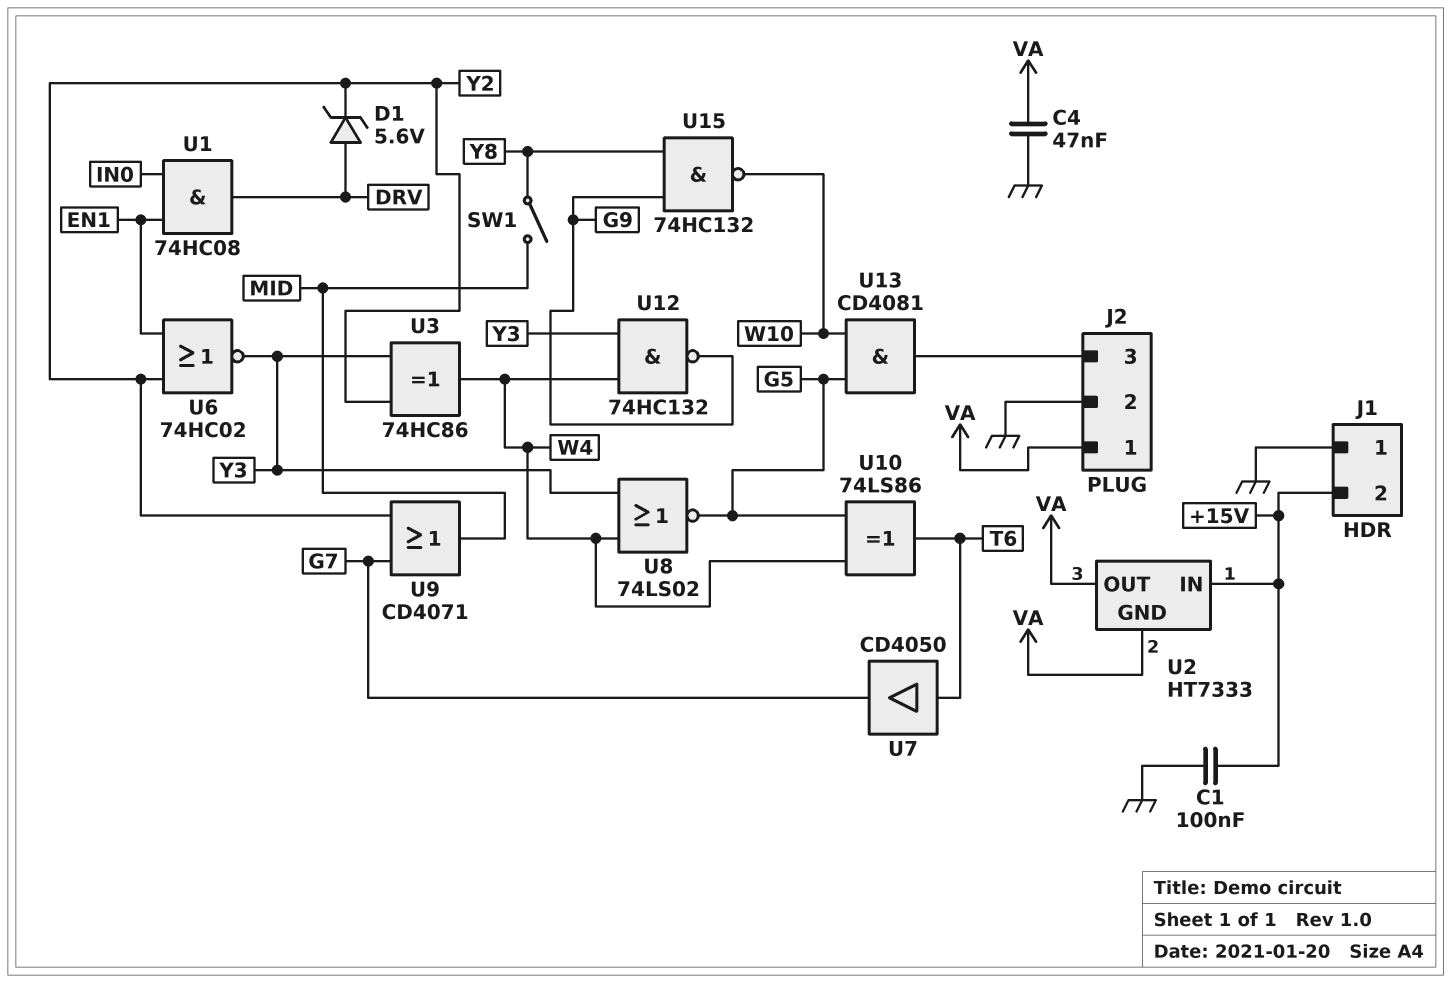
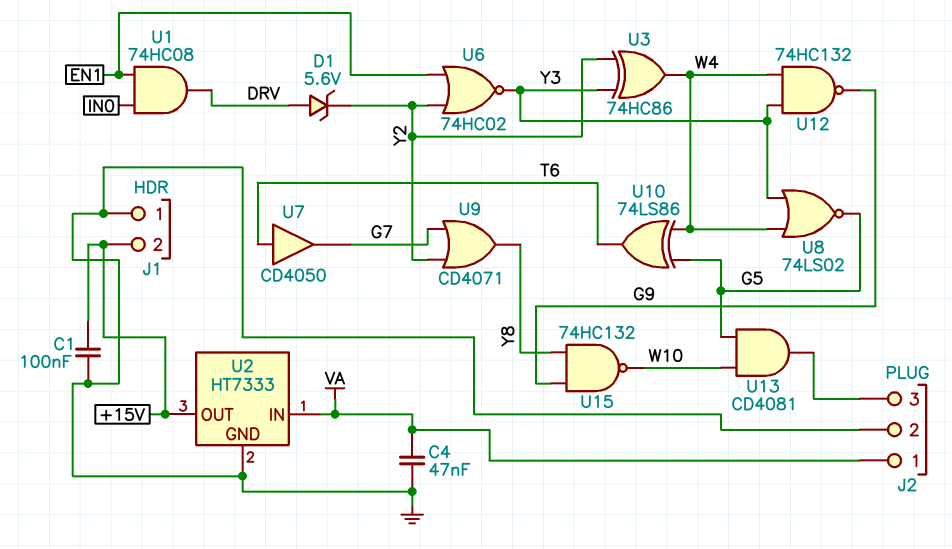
SW1: switch (MID, Y8) -> none
U2 pin GND: VA -> GND
U2 pin IN: +15V -> VA
U2 pin OUT: VA -> +15V
U9: OR CD4071 (in G7, in Y2, out MID) -> OR CD4071 (in G7, in Y2, out Y8)

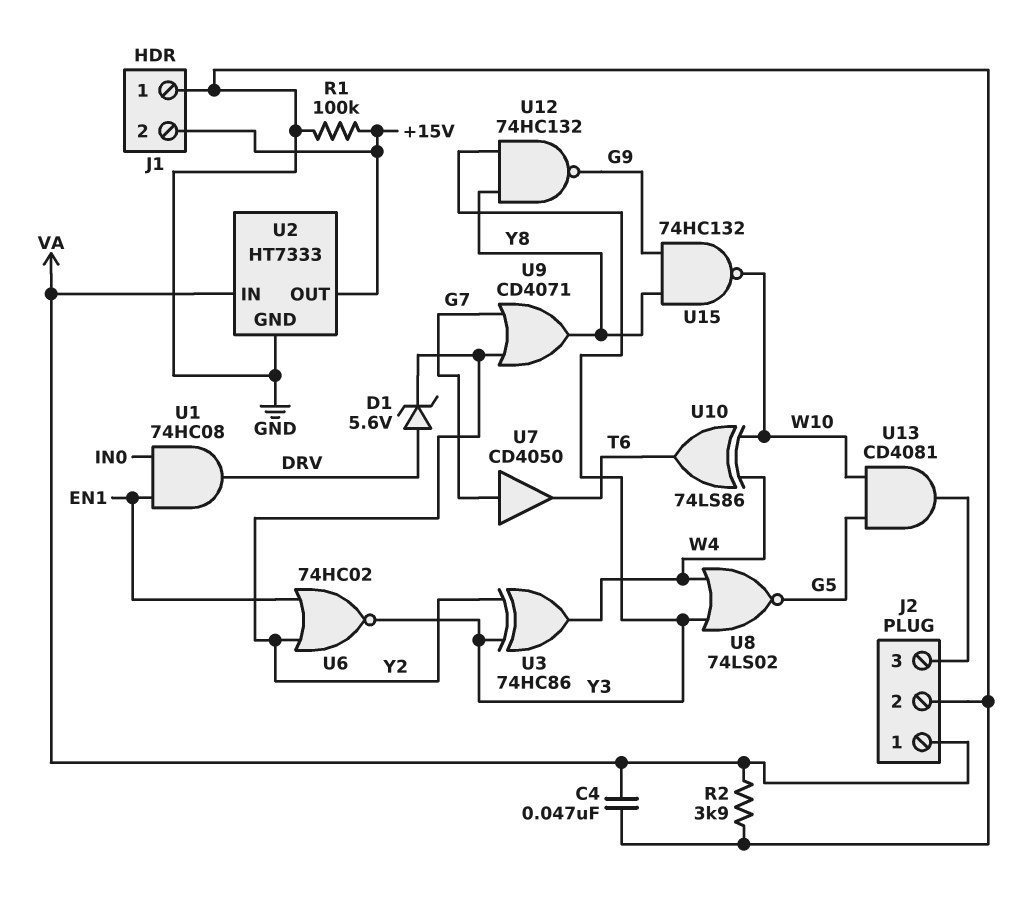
C1: 100nF (+15V, GND) -> none
R1: none -> 100k (+15V, GND)
R2: none -> 3.9k (GND, VA)
U7: buffer CD4050 (in T6, out G7) -> buffer CD4050 (in G7, out T6)
U10: XOR 74LS86 (in G5, in W4, out T6) -> XOR 74LS86 (in W4, in W10, out T6)
U12: NAND 74HC132 (in W4, in Y3, out G9) -> NAND 74HC132 (in Y3, in Y8, out G9)

